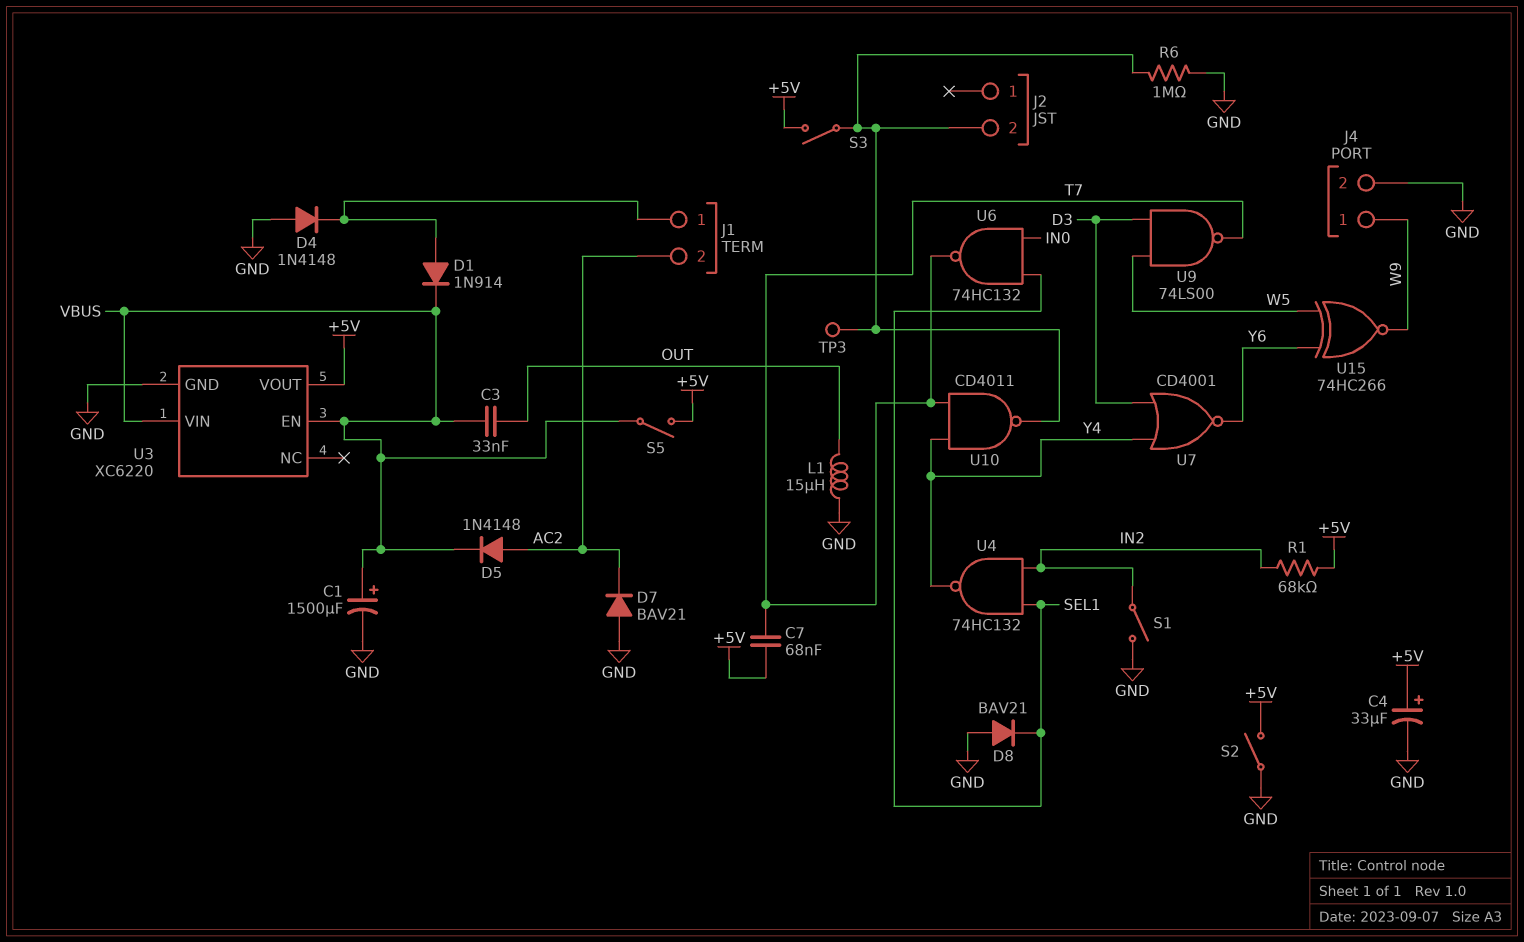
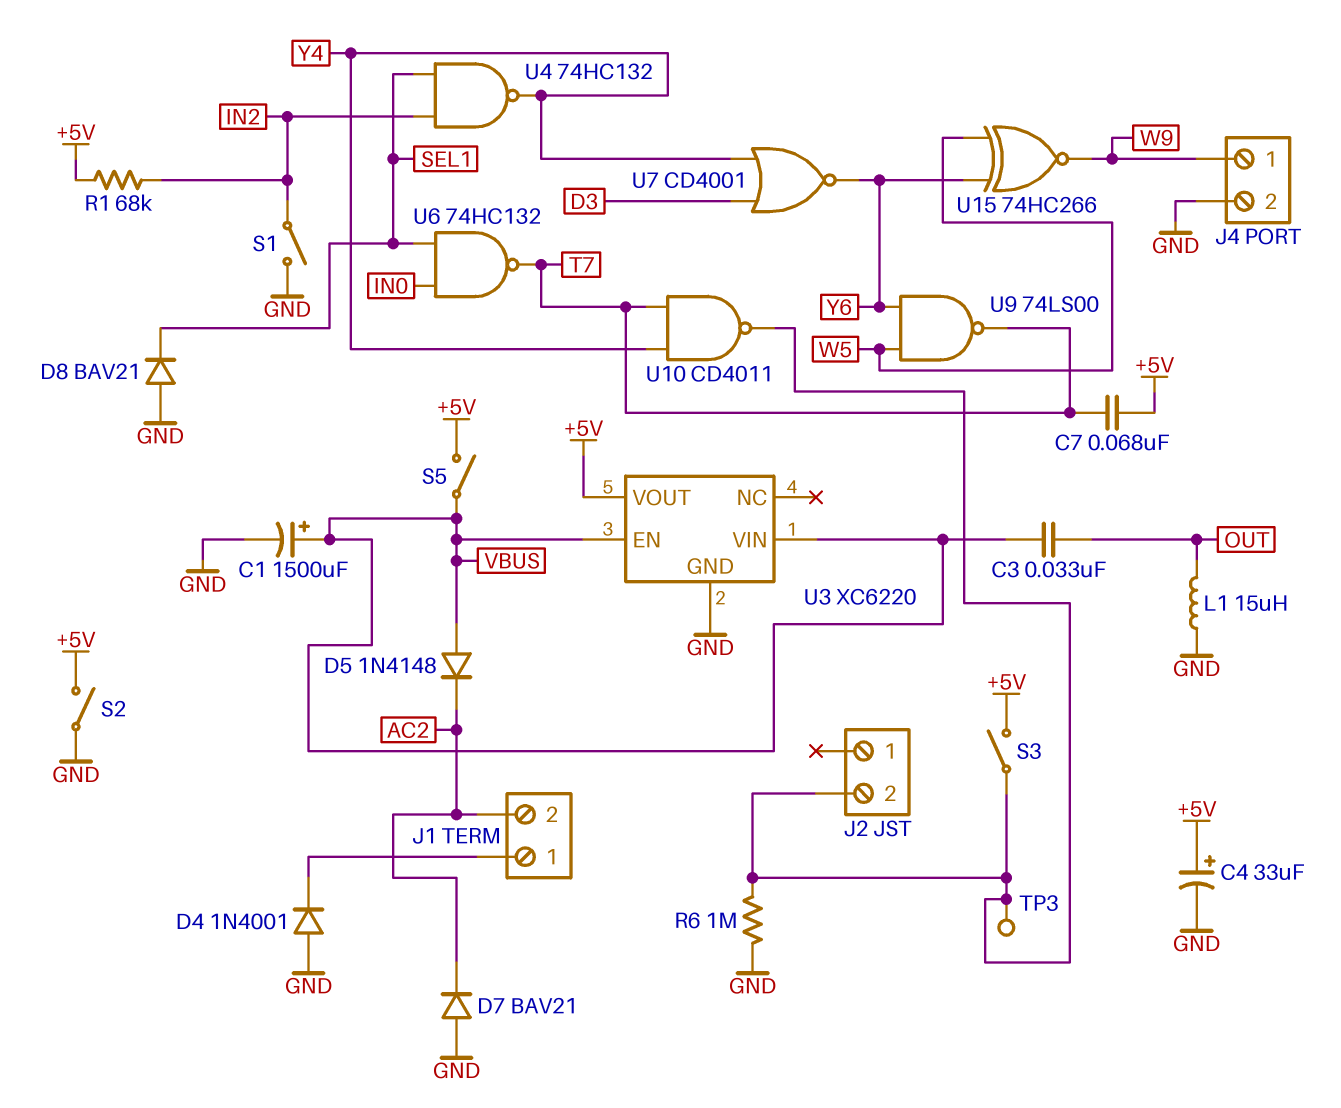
D1: diode 1N914 (A J1/1, K VBUS) -> none
D4: diode 1N4148 (A GND, K J1/1) -> diode 1N4001 (A GND, K J1/1)
D5: diode 1N4148 (A AC2, K VBUS) -> diode 1N4148 (A VBUS, K AC2)
U9: NAND 74LS00 (in D3, in W5, out T7) -> NAND 74LS00 (in W5, in Y6, out T7)

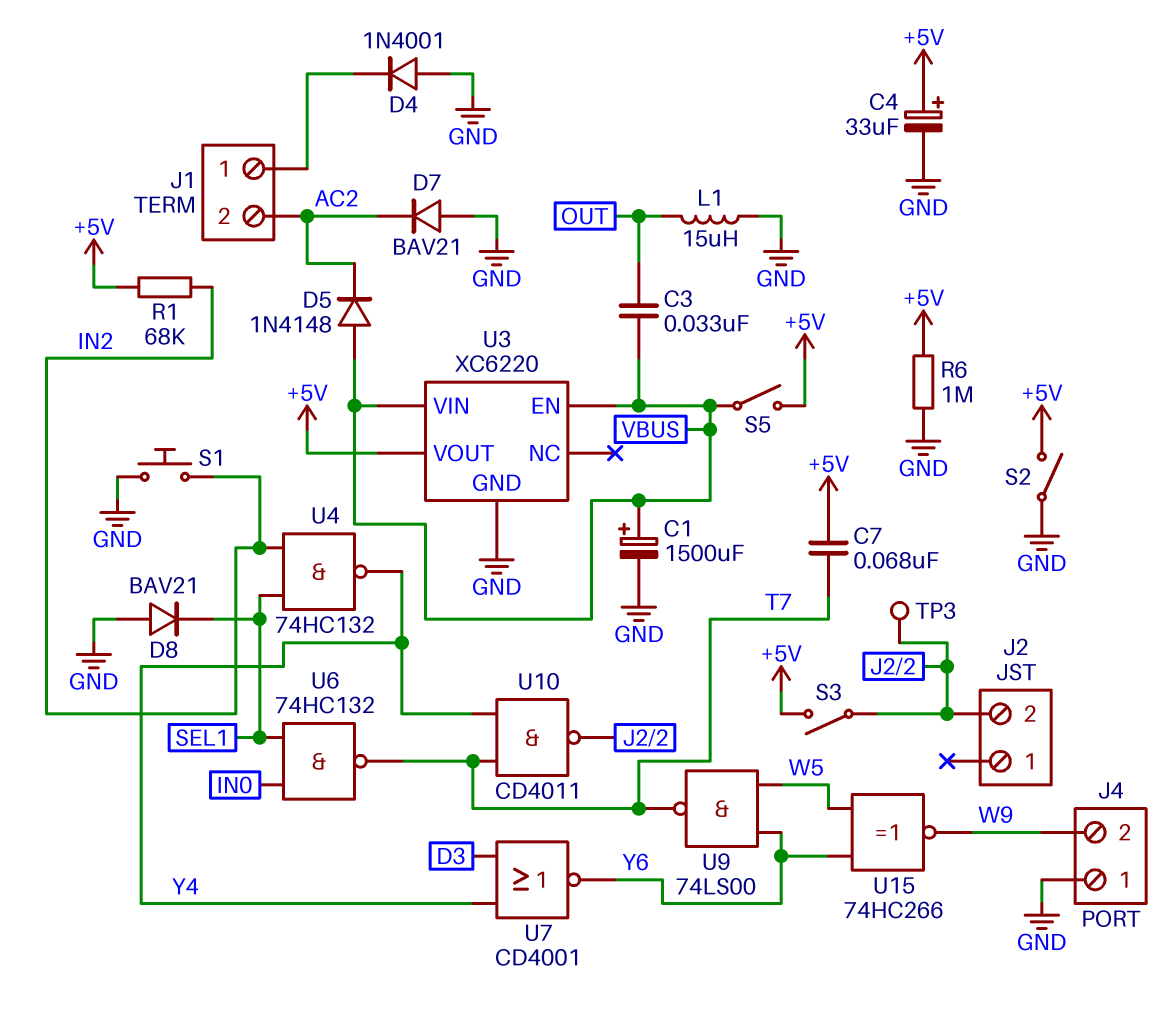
J4 pin 1: W9 -> GND
J4 pin 2: GND -> W9
R6: 1M (GND, J2/2) -> 1M (+5V, GND)
S1: switch (GND, IN2) -> button (GND, IN2)

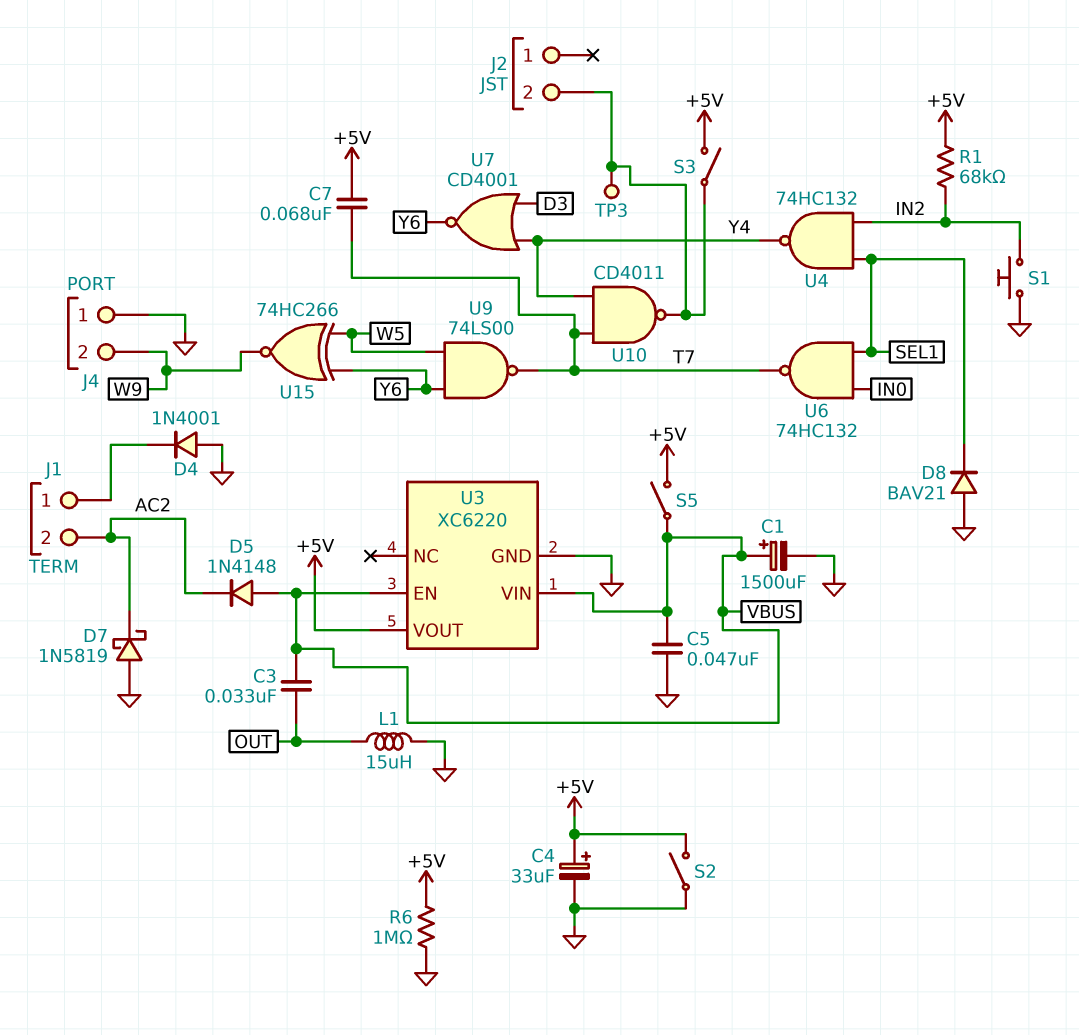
C5: none -> 47nF (GND, VBUS)
D7: diode BAV21 (A GND, K AC2) -> schottky 1N5819 (A GND, K AC2)

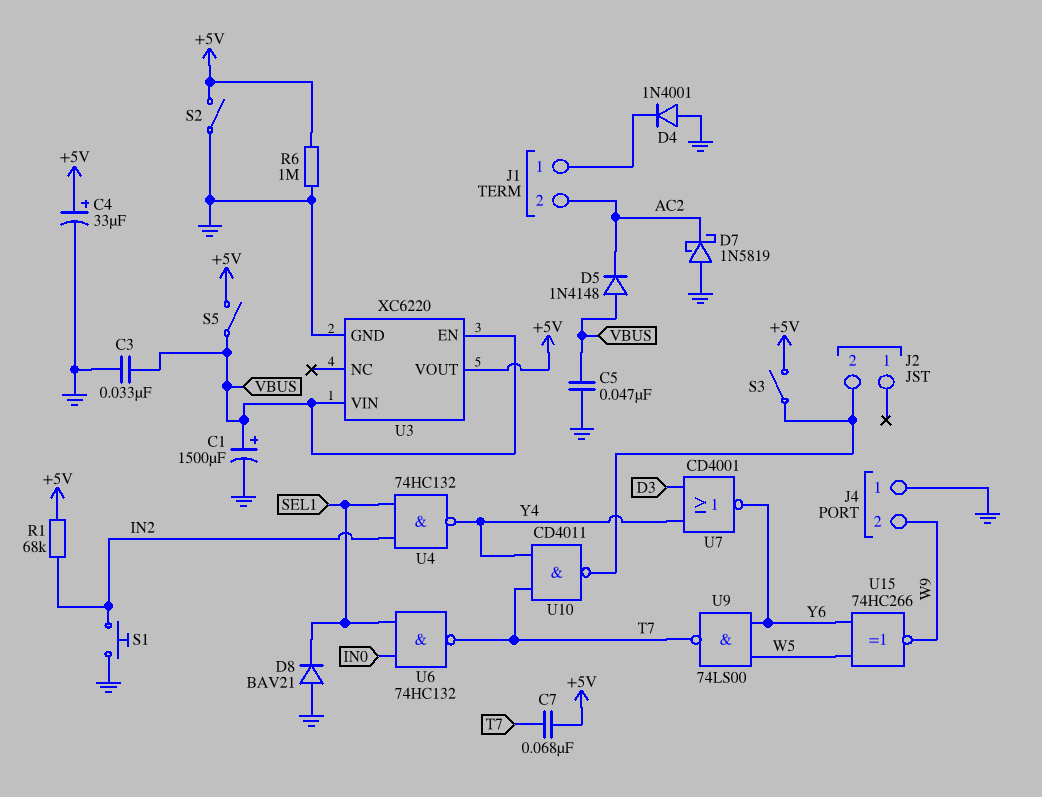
C3: 33nF (OUT, VBUS) -> 33nF (GND, VBUS)
L1: 15uH (GND, OUT) -> none
TP3: test point (J2/2) -> none

